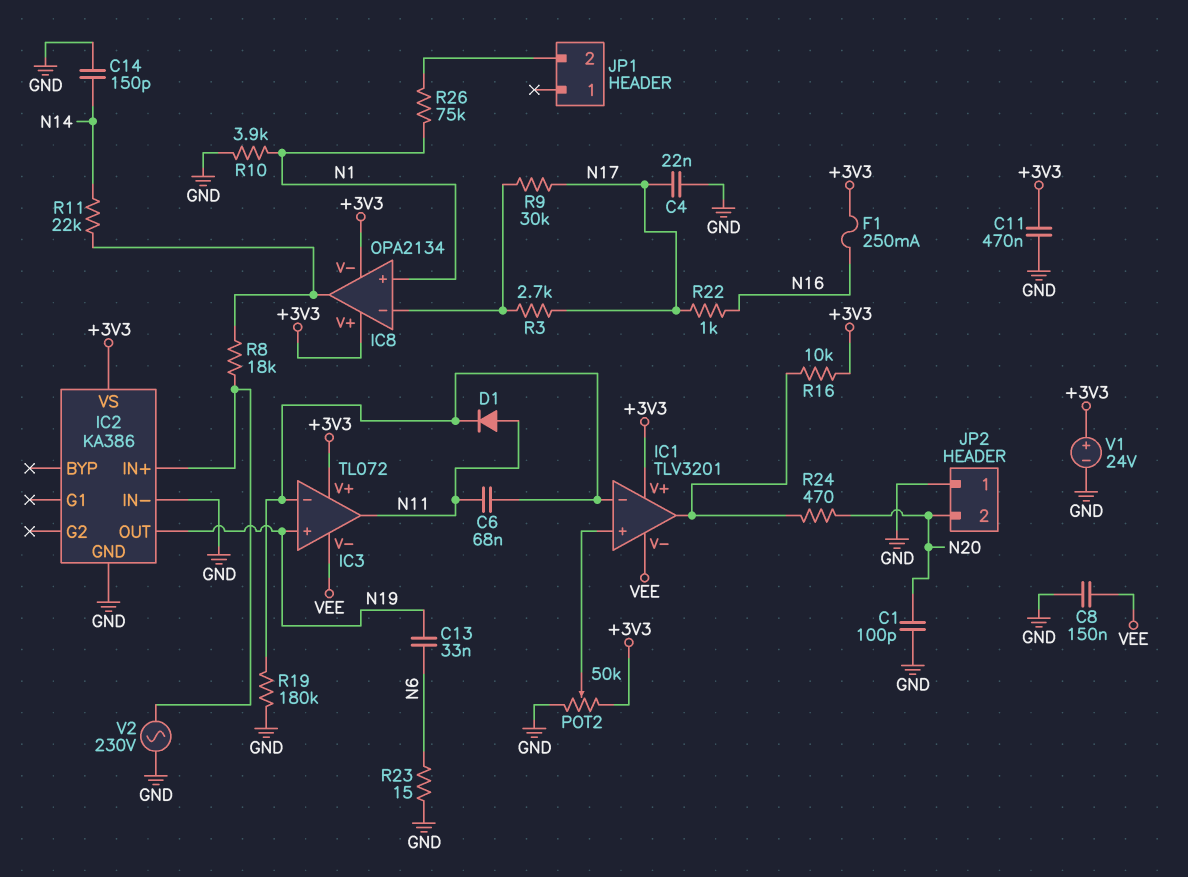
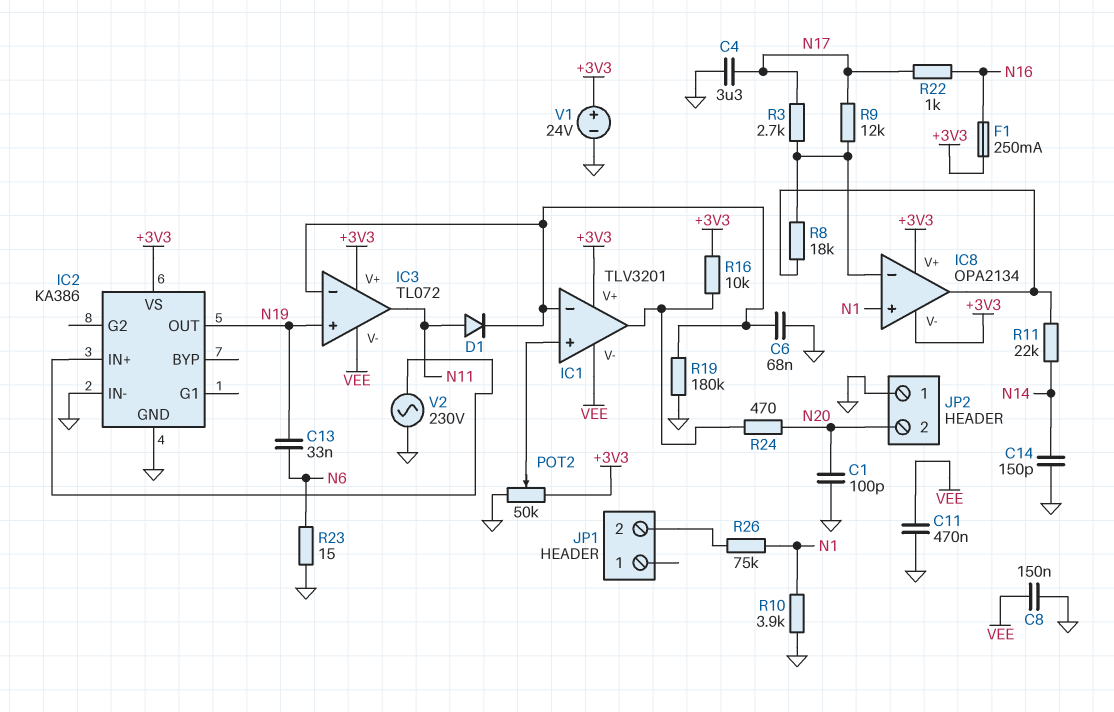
C4: 22nF (GND, N17) -> 3.3uF (GND, N17)
C6: 68nF (IC1/in-, N11) -> 68nF (GND, IC1/in-)
C11: 470nF (+3V3, GND) -> 470nF (GND, VEE)
R8: 18k (IC2/IN+, IC8/out) -> 18k (IC8/in-, IC8/out)
R9: 30k (IC8/in-, N17) -> 12k (IC8/in-, N17)

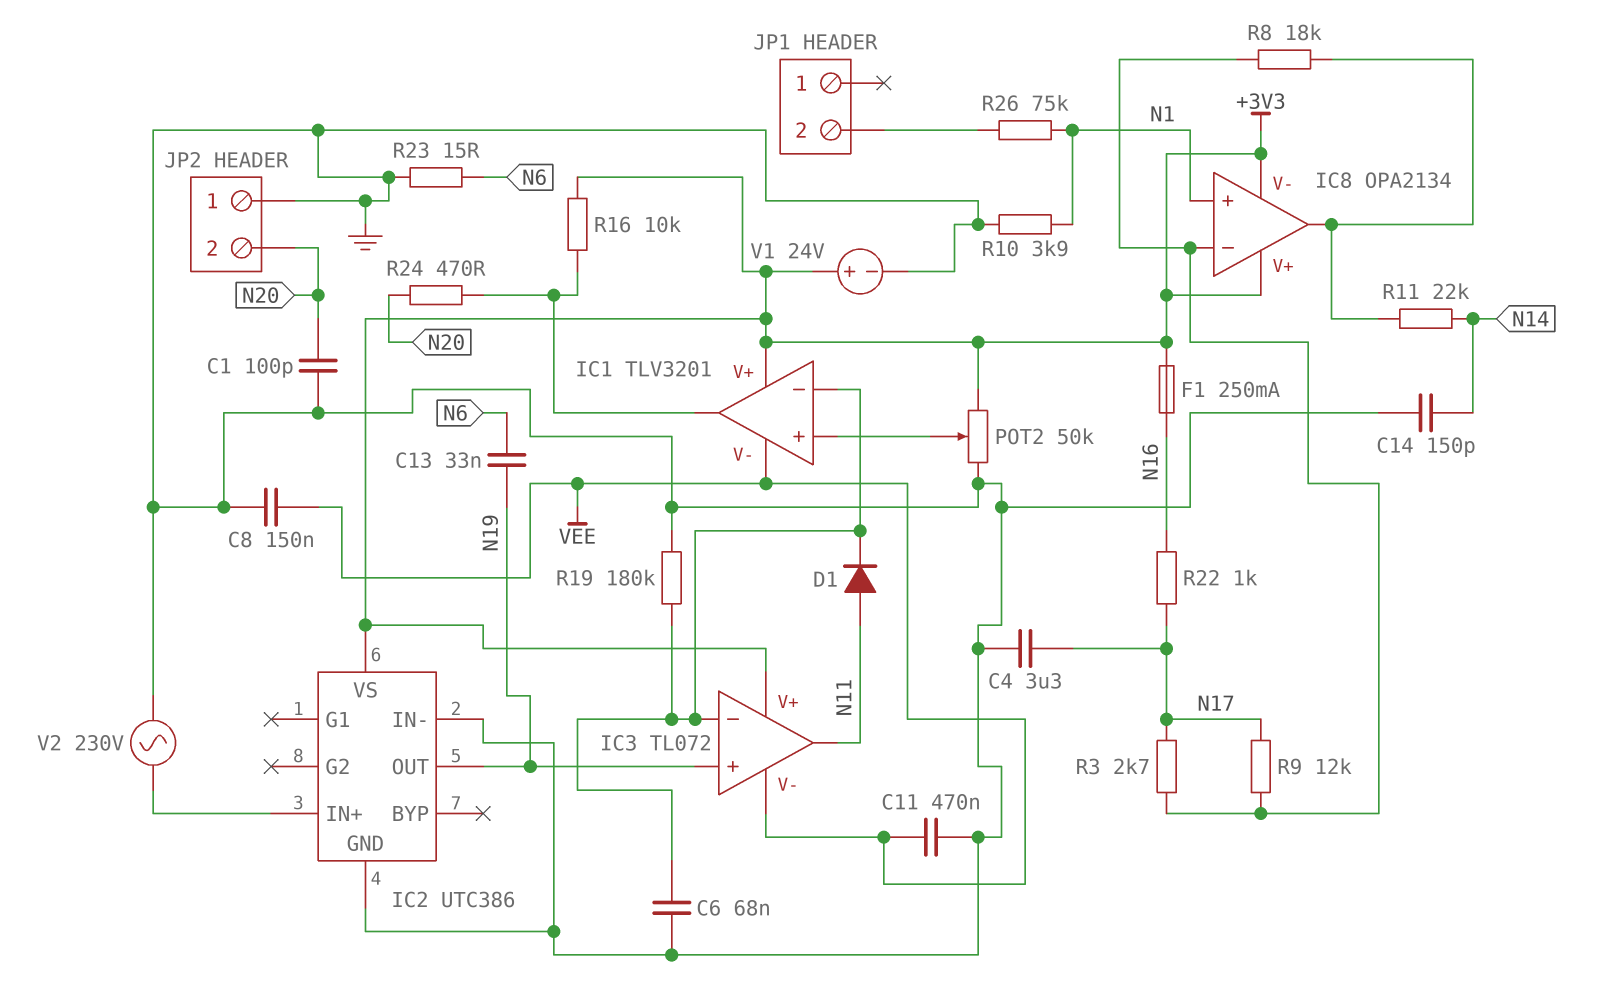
IC2: KA386 -> UTC386

